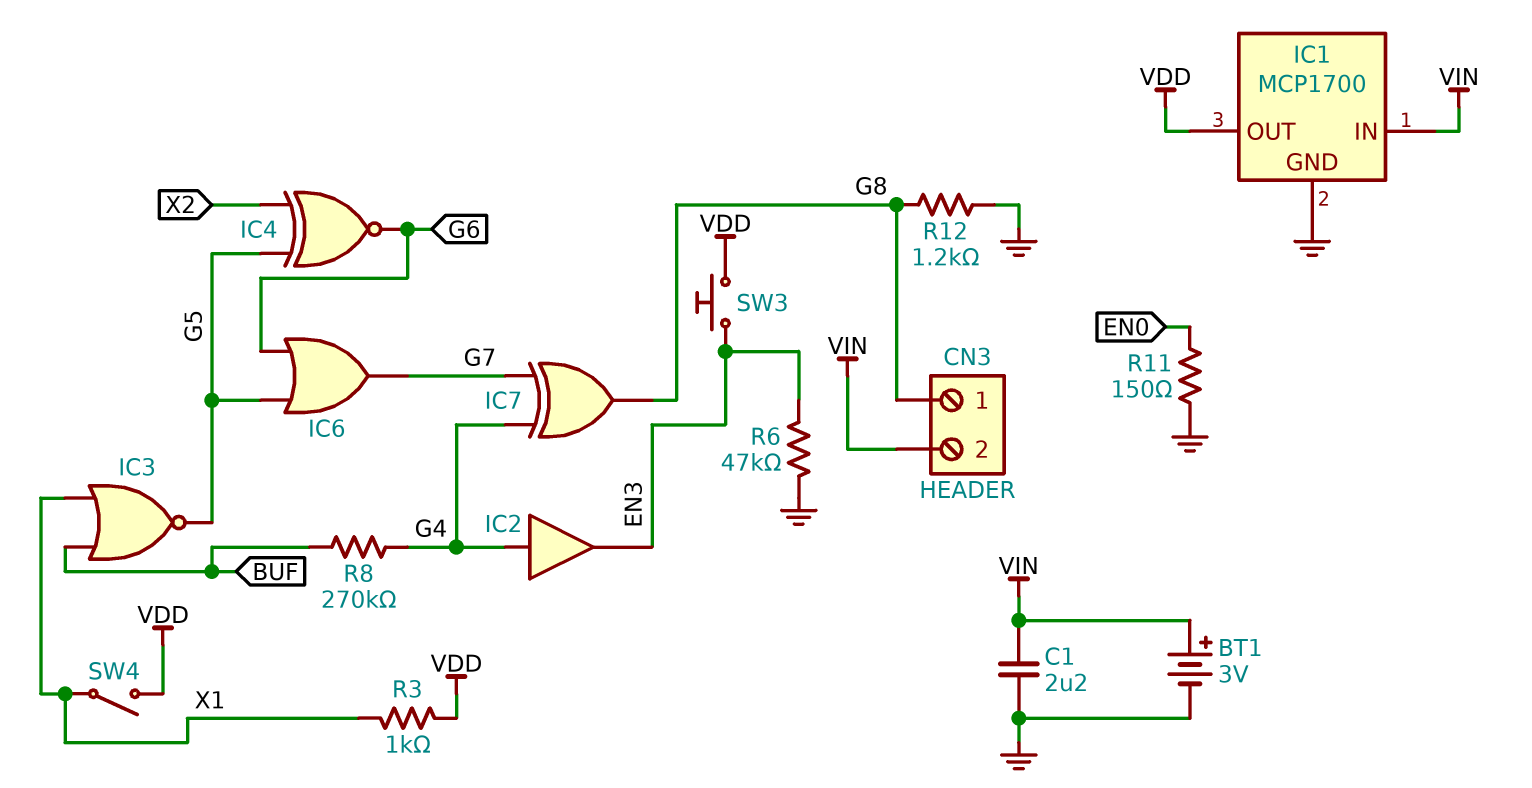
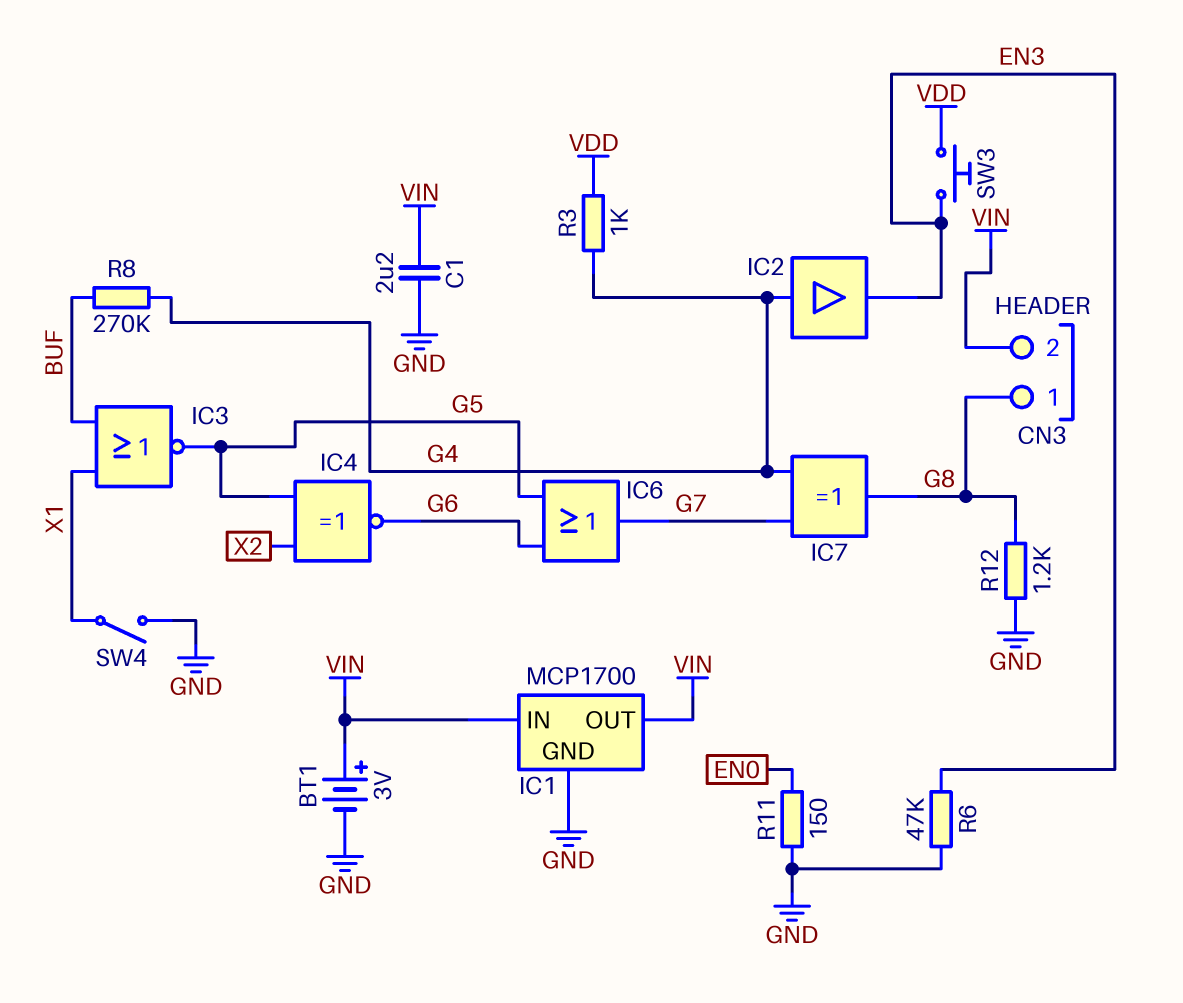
IC1 pin OUT: VDD -> VIN
R3: 1k (VDD, X1) -> 1k (G4, VDD)
SW4: switch (VDD, X1) -> switch (GND, X1)

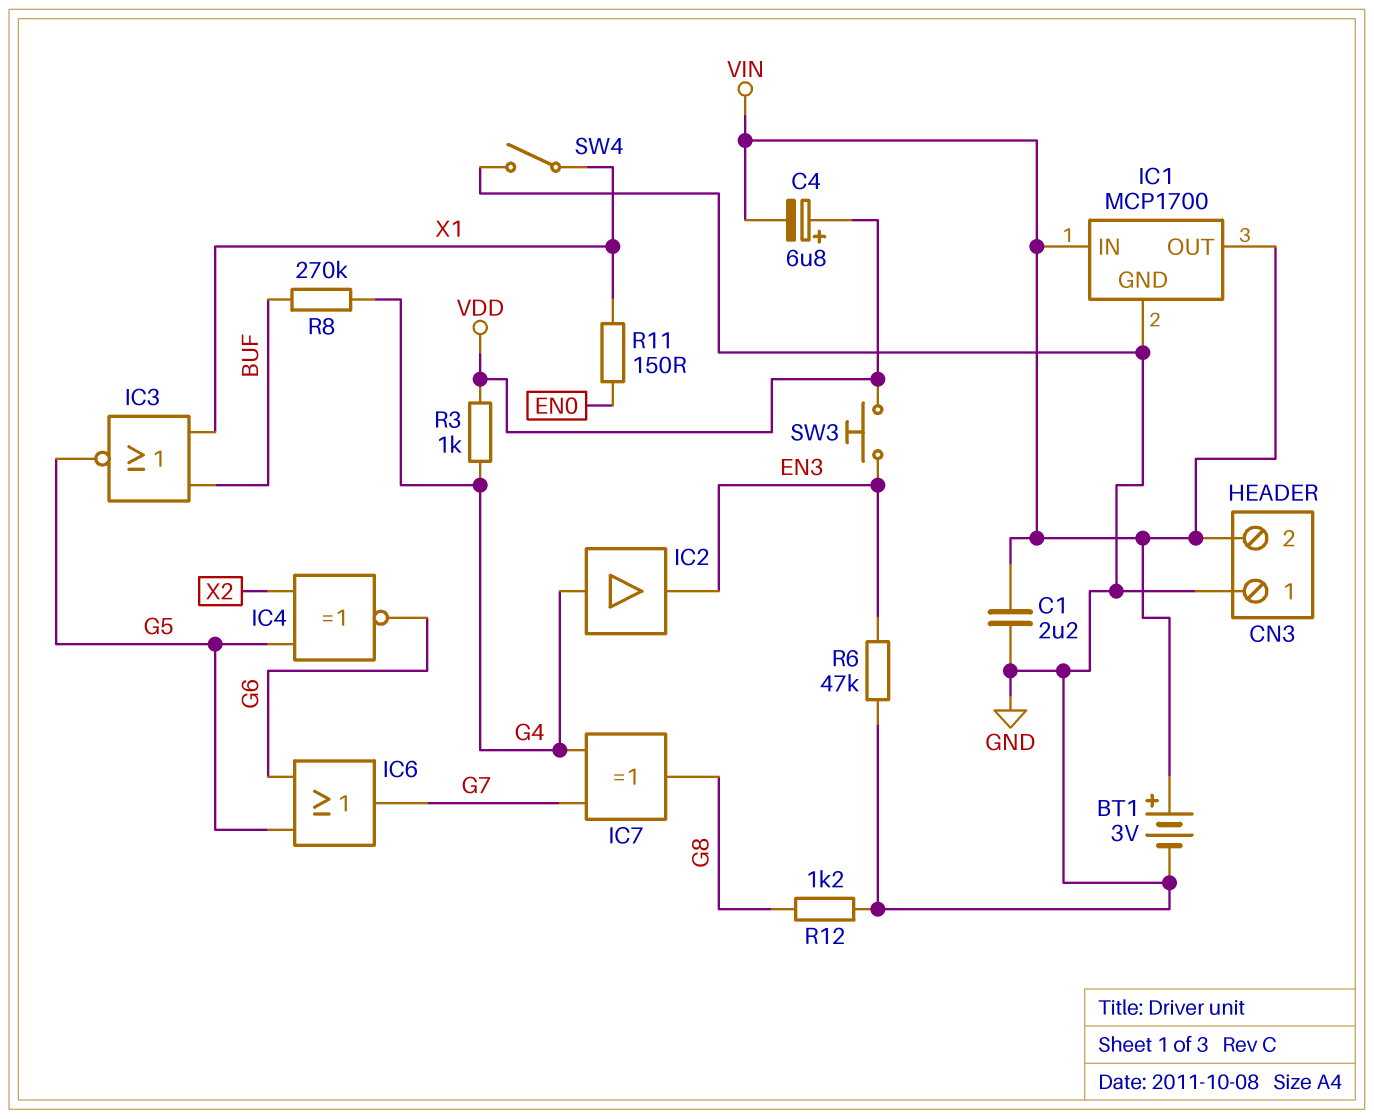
C4: none -> 6.8uF (plus VDD, minus VIN)
CN3 pin 1: G8 -> GND
R11: 150 (EN0, GND) -> 150 (EN0, X1)

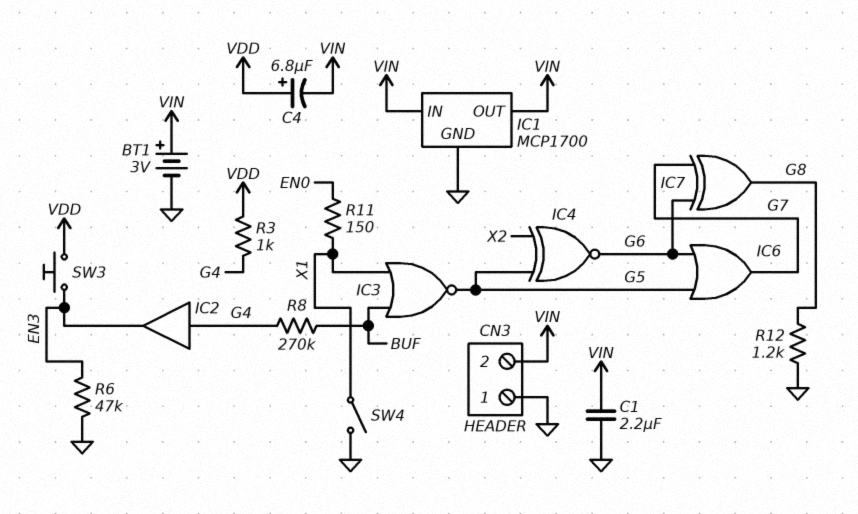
IC7: XOR (in G4, in G7, out G8) -> XOR (in G6, in G7, out G8)

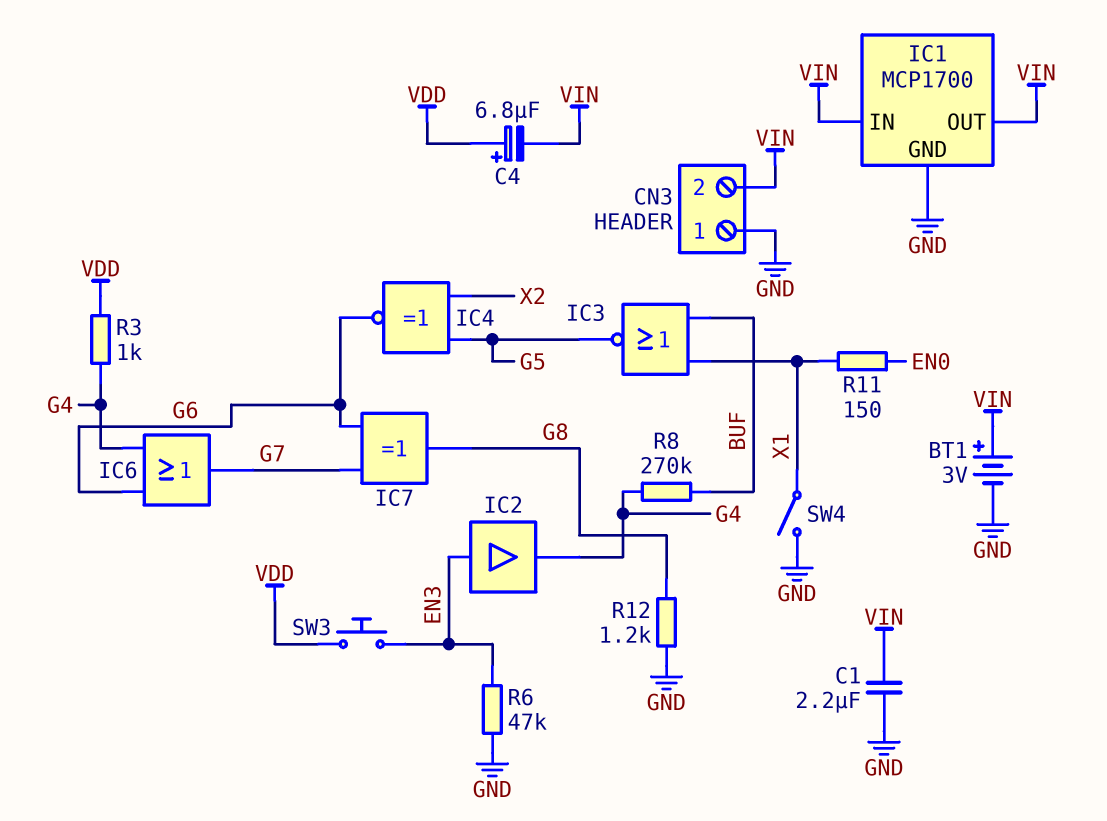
IC2: buffer (in G4, out EN3) -> buffer (in EN3, out G4)
IC6: OR (in G5, in G6, out G7) -> OR (in G4, in G6, out G7)

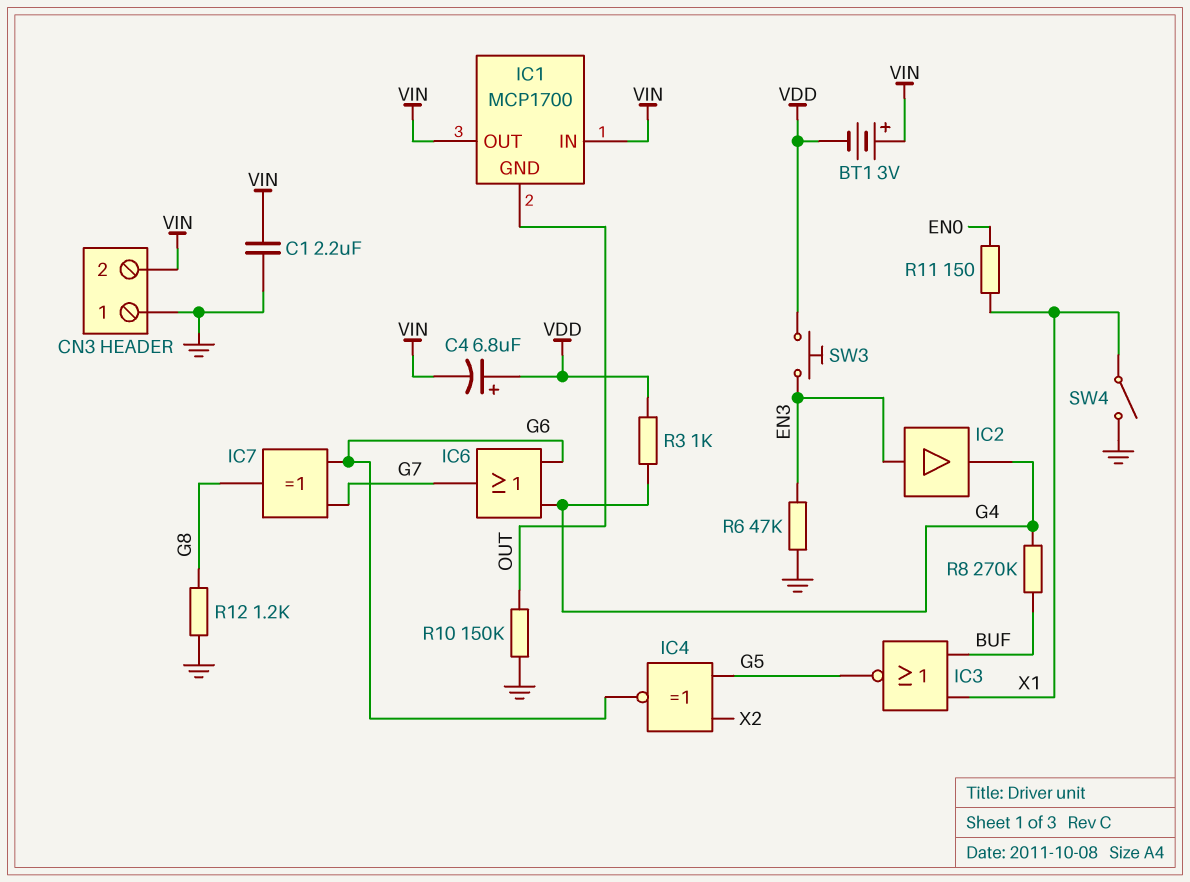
BT1: 3V (plus VIN, minus GND) -> 3V (plus VIN, minus VDD)
IC1 pin GND: GND -> OUT
R10: none -> 150k (GND, OUT)

